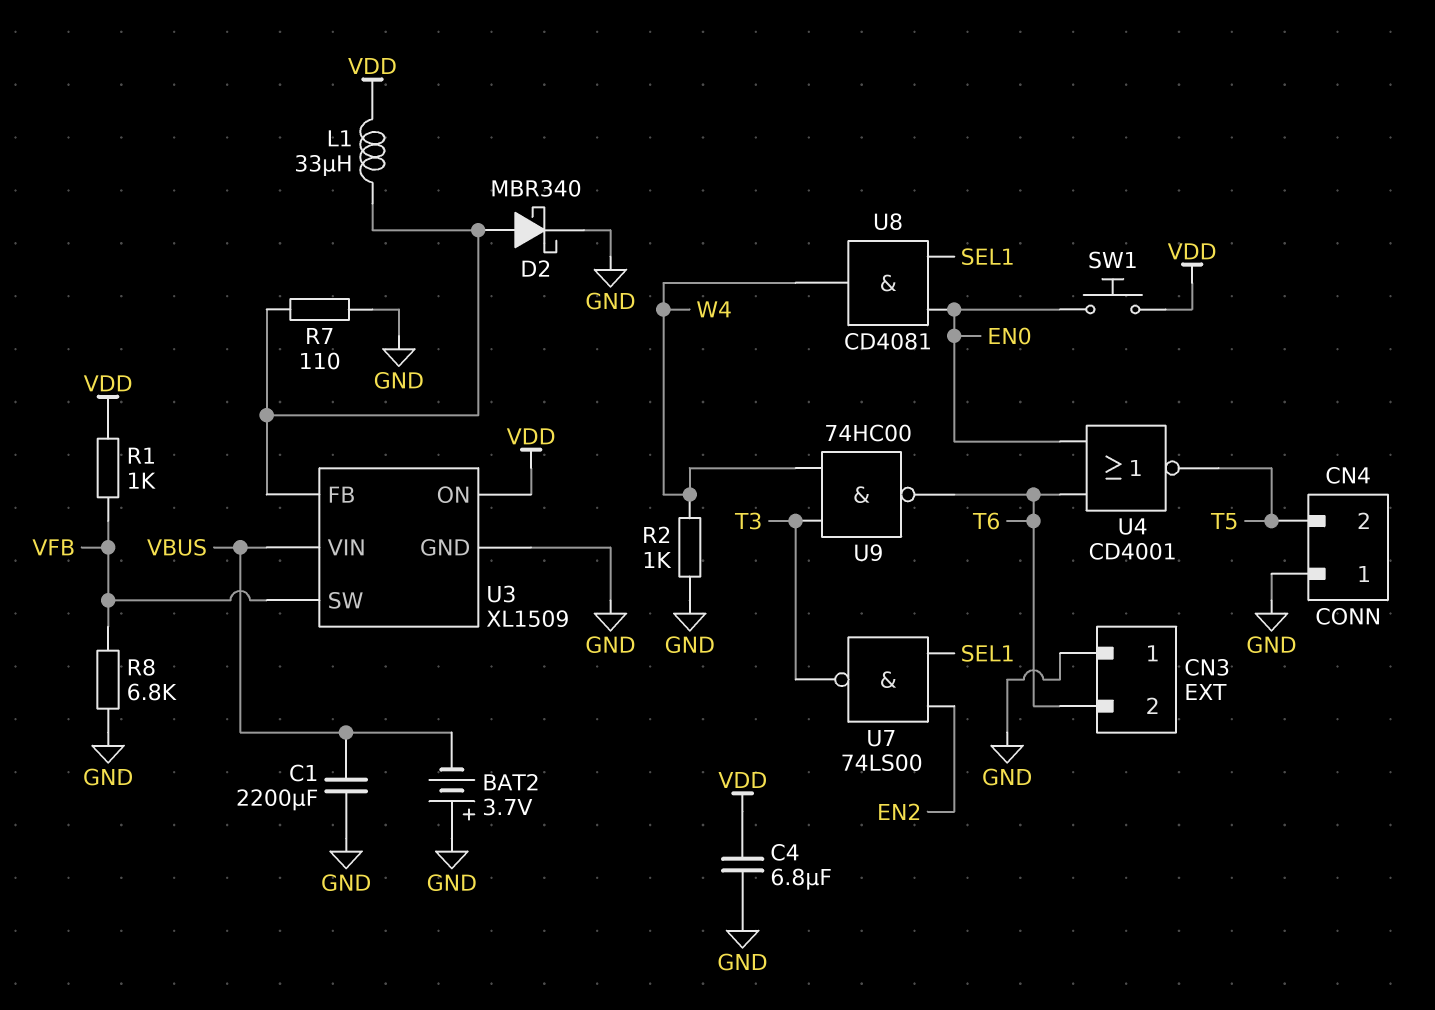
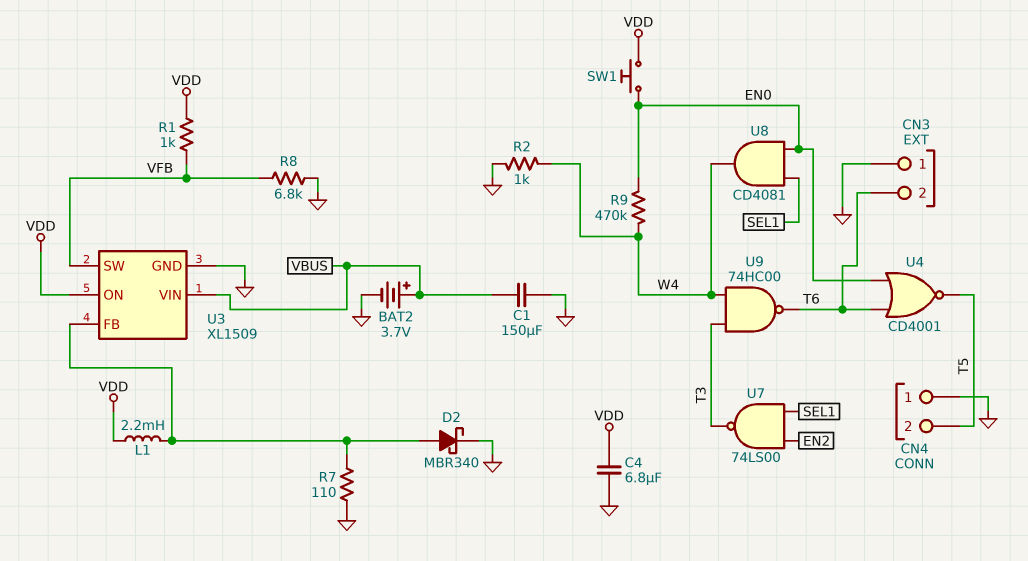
BAT2: 3.7V (plus GND, minus VBUS) -> 3.7V (plus VBUS, minus GND)
C1: 2200uF (GND, VBUS) -> 150uF (GND, VBUS)
L1: 33uH (U3/FB, VDD) -> 2.2mH (U3/FB, VDD)
R9: none -> 470k (EN0, W4)

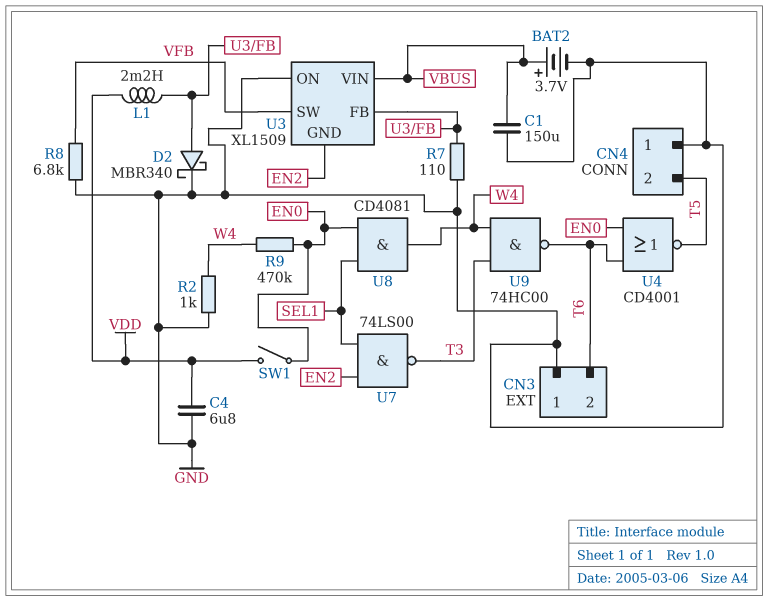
R1: 1k (VDD, VFB) -> none
SW1: button (EN0, VDD) -> switch (EN0, VDD)
U3 pin GND: GND -> EN2
U3 pin ON: VDD -> GND

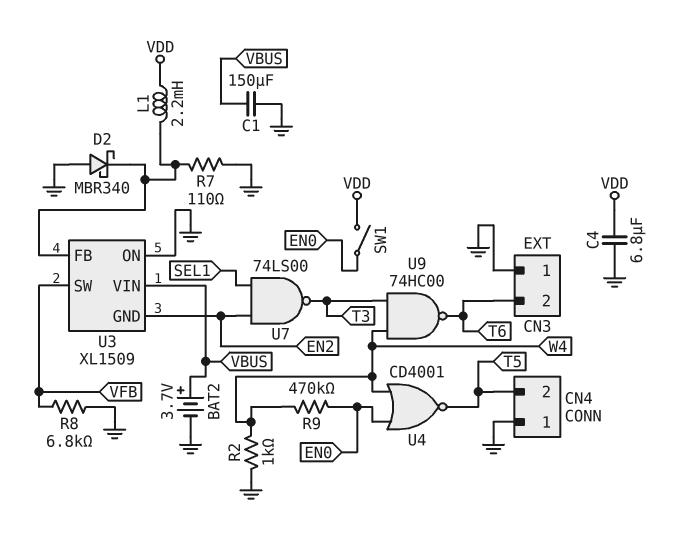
D2: schottky MBR340 (A U3/FB, K GND) -> schottky MBR340 (A GND, K U3/FB)
U4: NOR CD4001 (in EN0, in T6, out T5) -> NOR CD4001 (in EN0, in W4, out T5)
U8: AND CD4081 (in EN0, in SEL1, out W4) -> none

